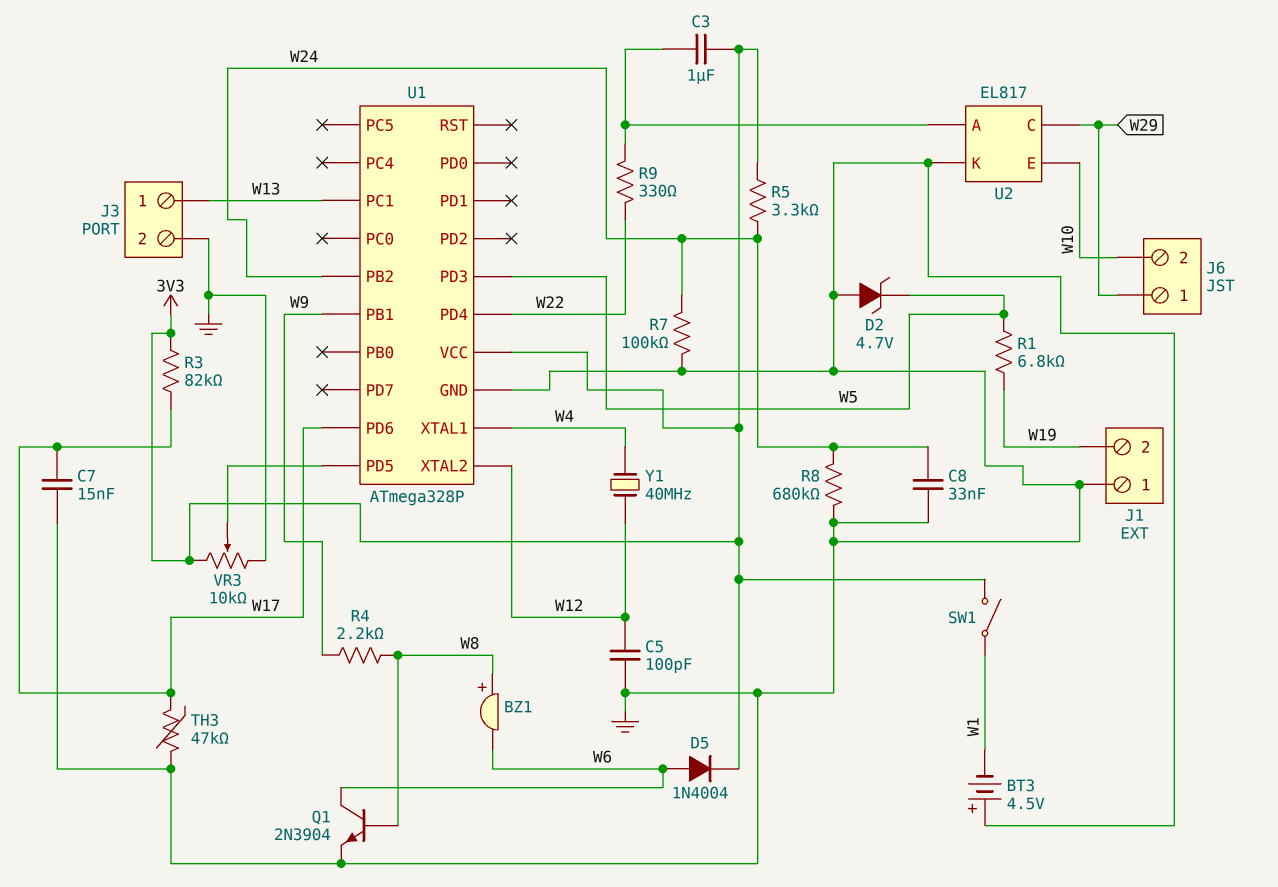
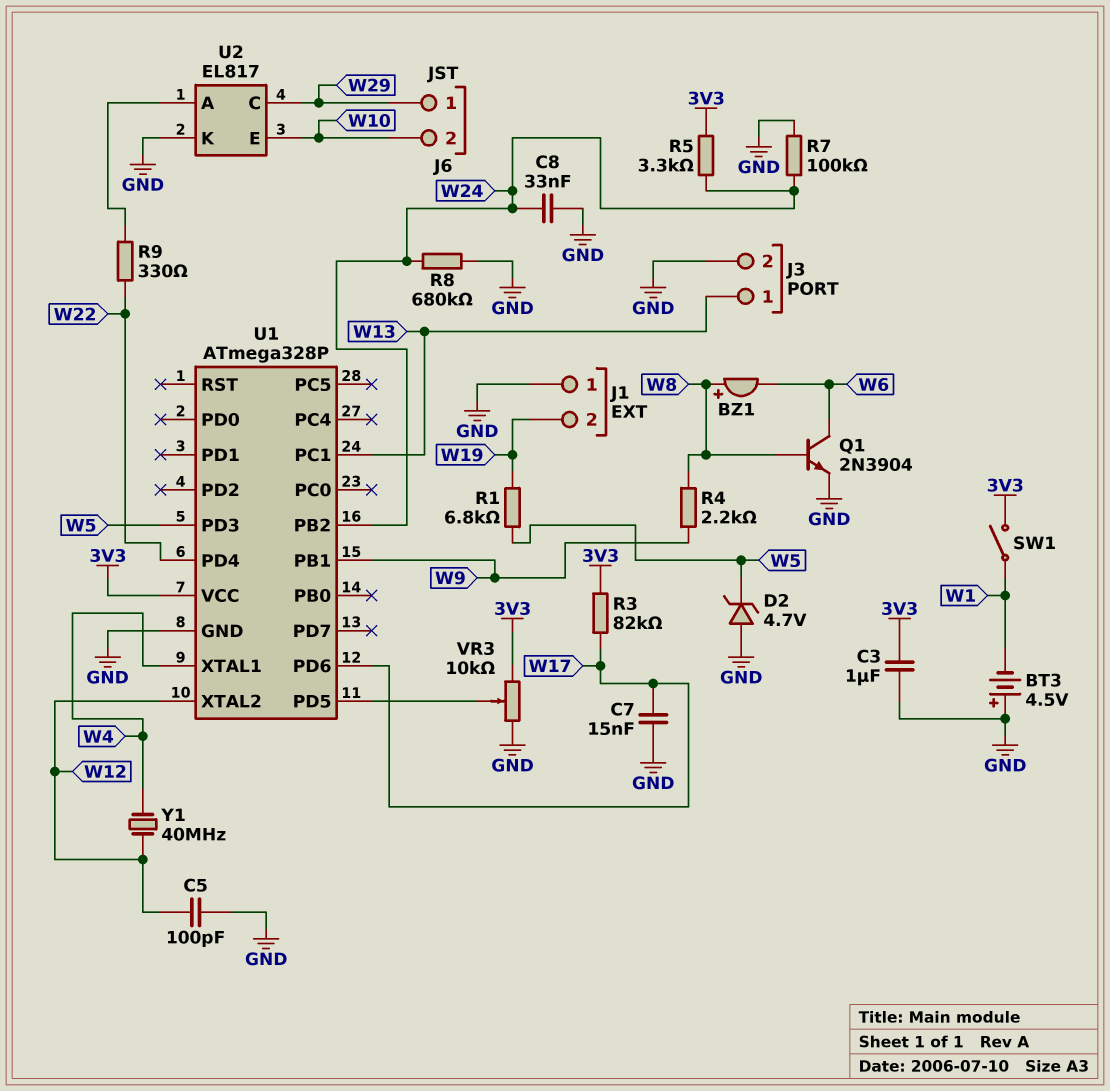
C3: 1uF (3V3, U2/A) -> 1uF (3V3, GND)
D5: diode 1N4004 (A W6, K 3V3) -> none
TH3: 47k (GND, W17) -> none

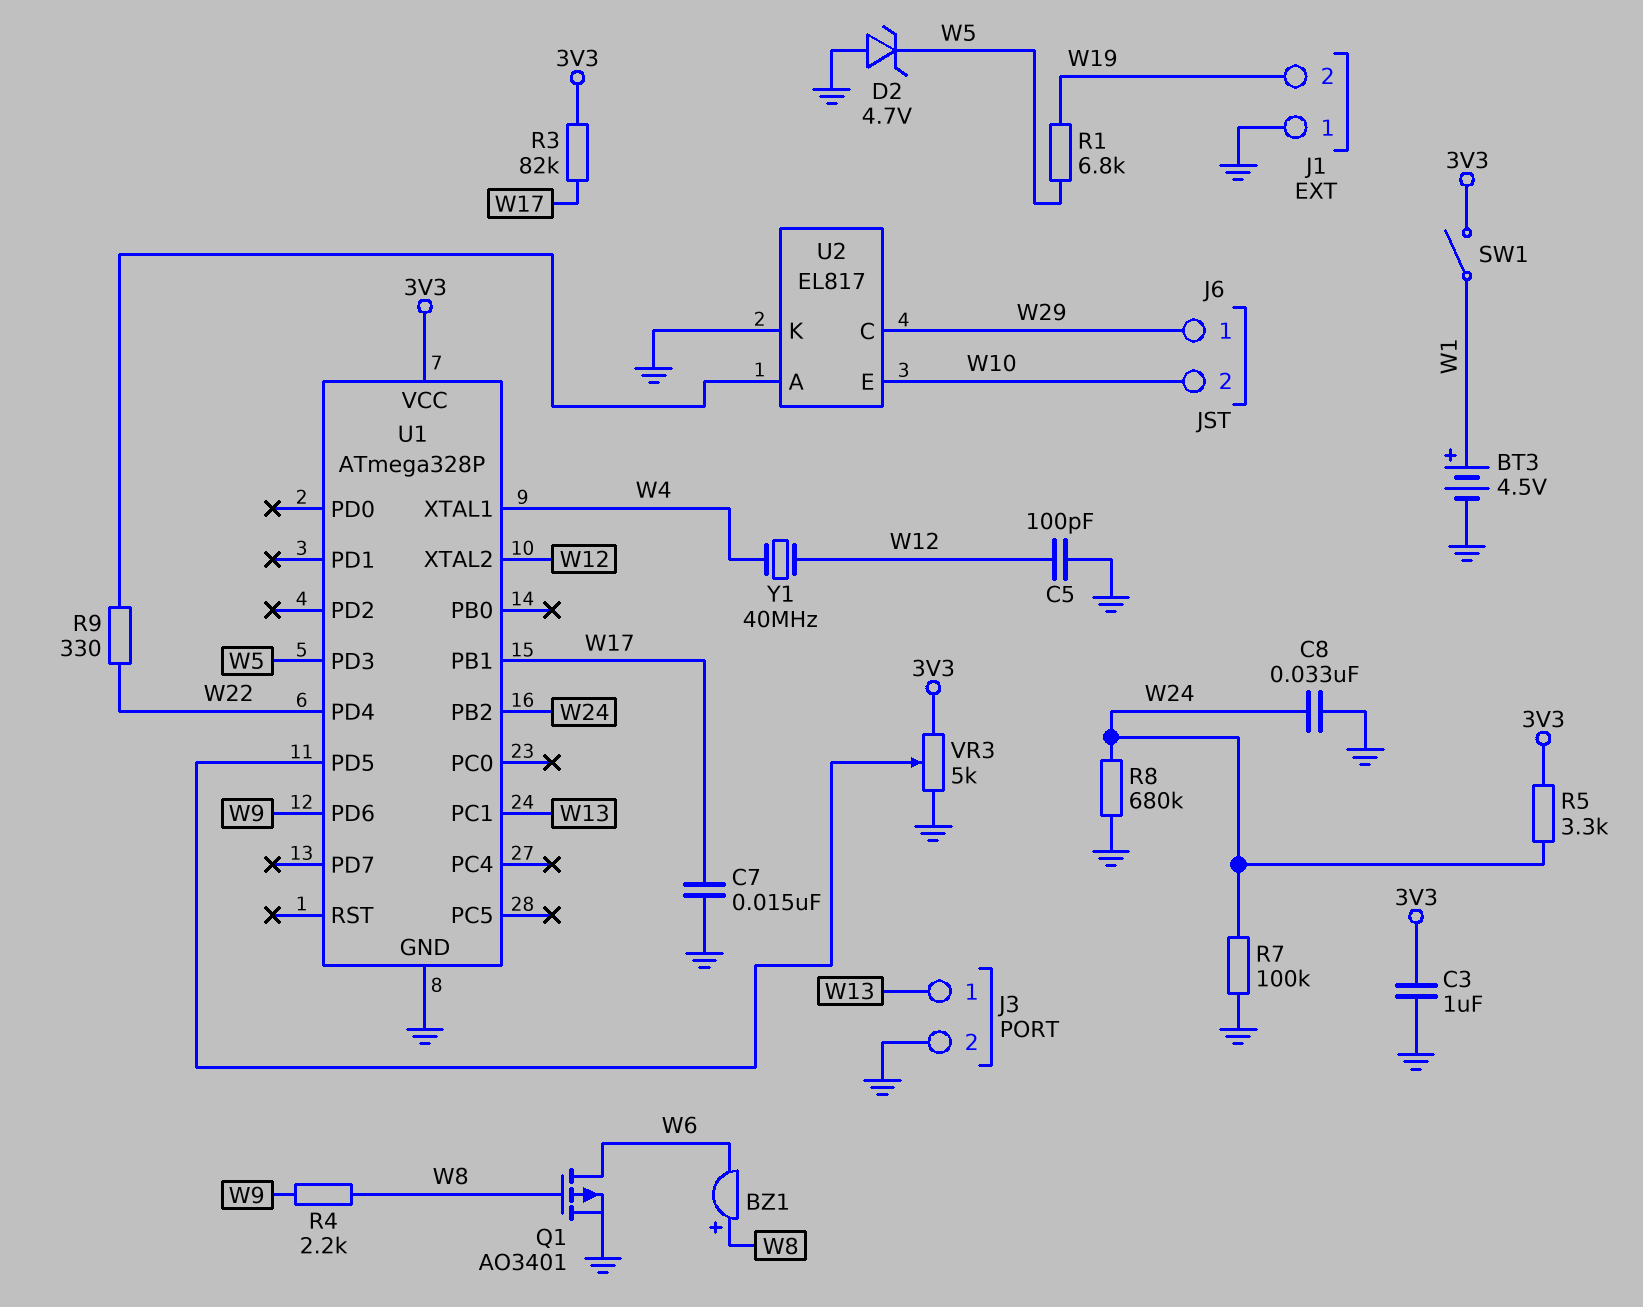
BT3: 4.5V (plus GND, minus W1) -> 4.5V (plus W1, minus GND)
Q1: NPN 2N3904 (B W8, C W6, E GND) -> PMOS AO3401 (G W8, D W6, S GND)
U1 pin PB1: W9 -> W17
U1 pin PD6: W17 -> W9
VR3: 10k (3V3, GND, wiper U1/PD5) -> 5k (3V3, GND, wiper U1/PD5)

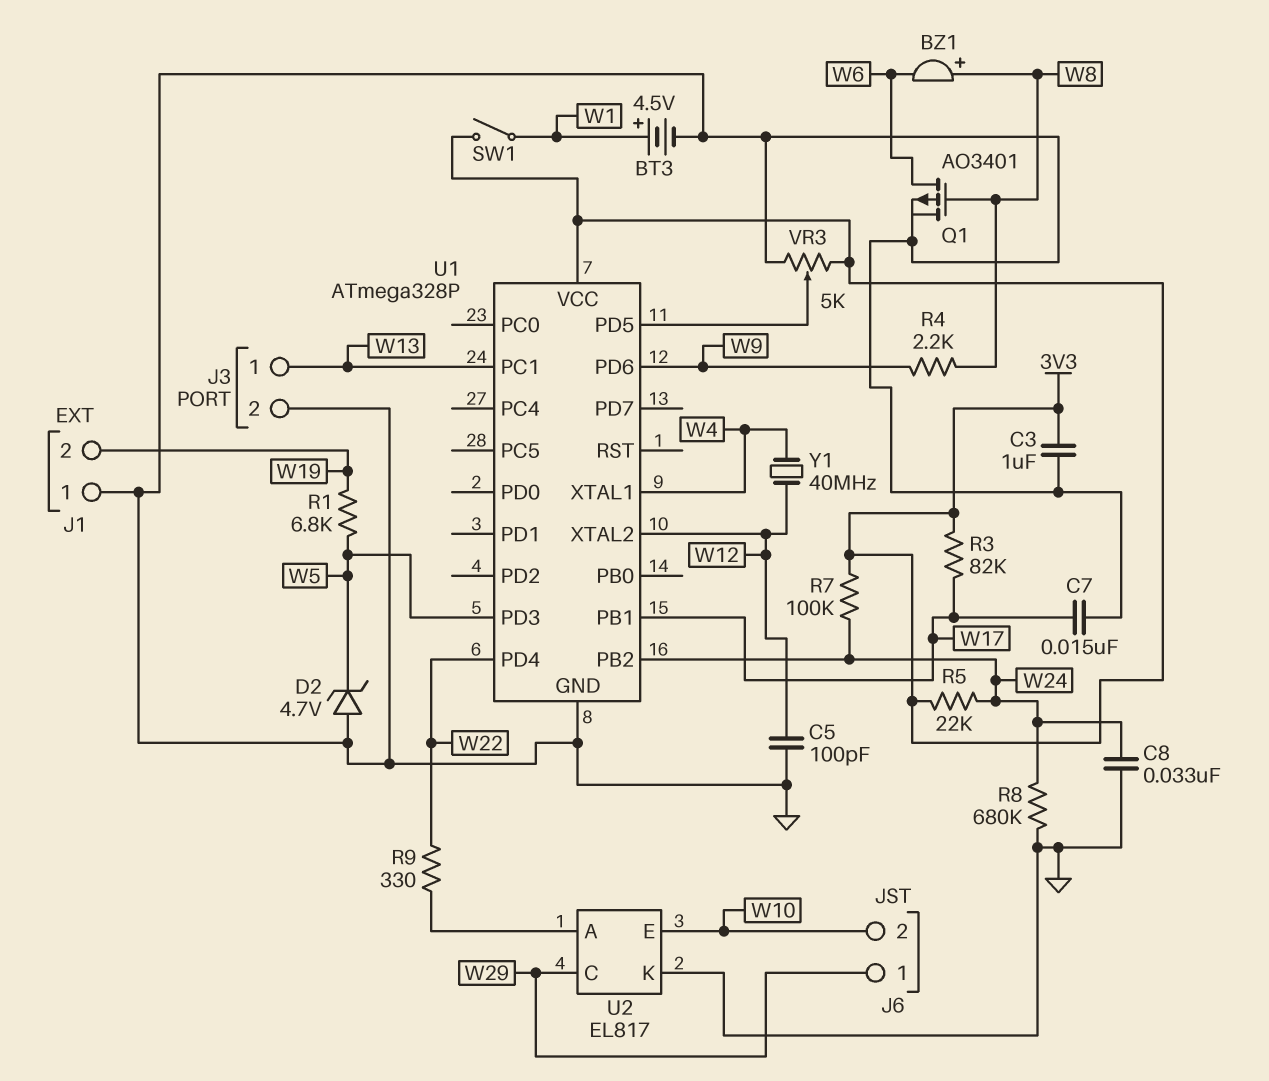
R5: 3.3k (3V3, W24) -> 22k (3V3, W24)
R7: 100k (GND, W24) -> 100k (3V3, W24)

